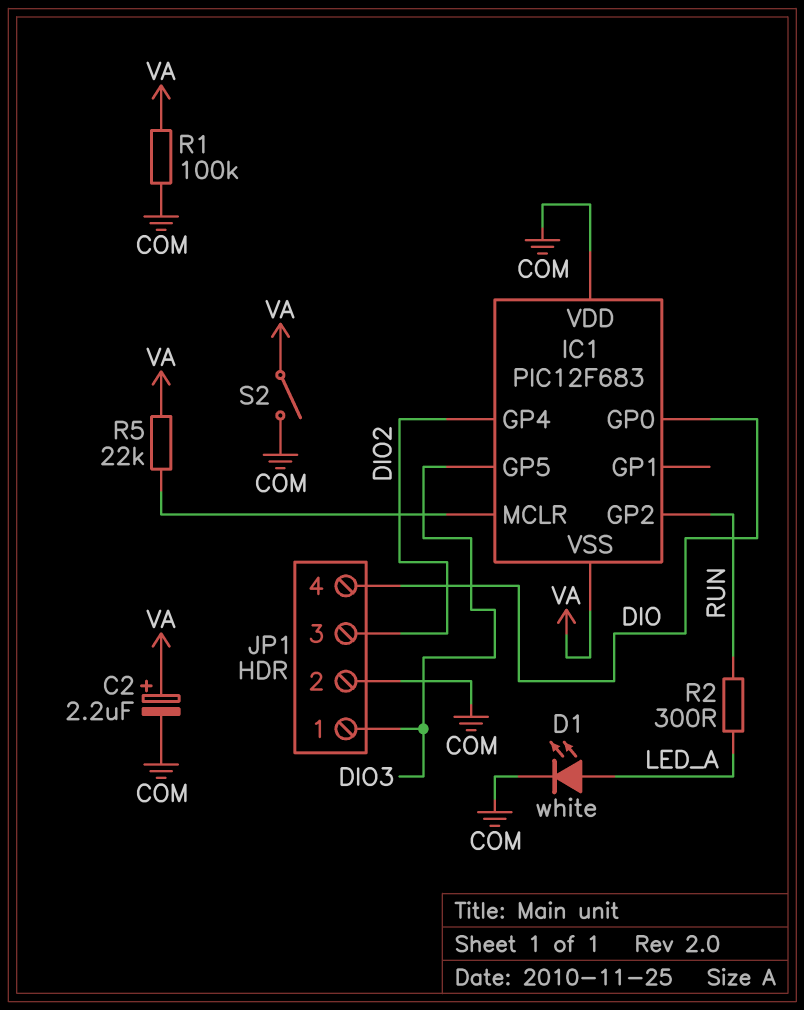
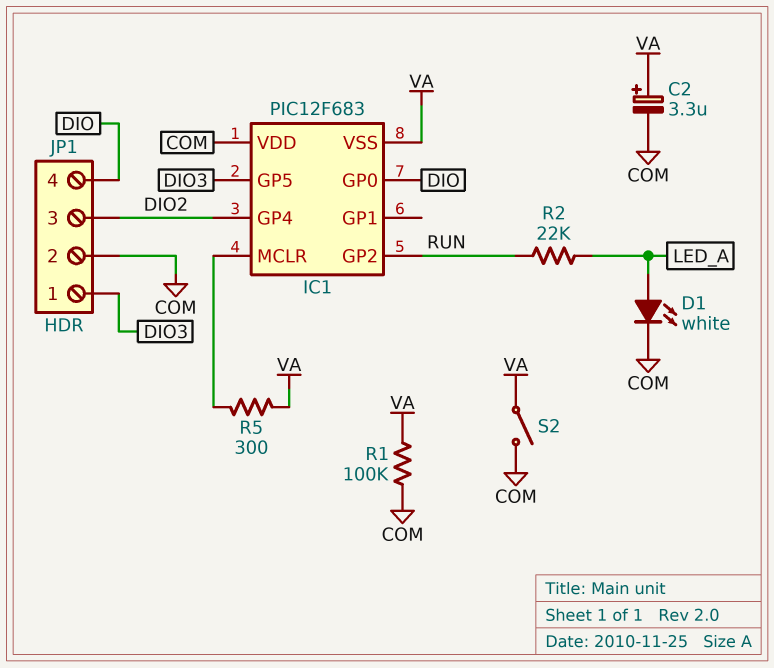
C2: 2.2uF (plus VA, minus COM) -> 3.3uF (plus VA, minus COM)
R2: 300 (LED_A, RUN) -> 22k (LED_A, RUN)
R5: 22k (IC1/MCLR, VA) -> 300 (IC1/MCLR, VA)

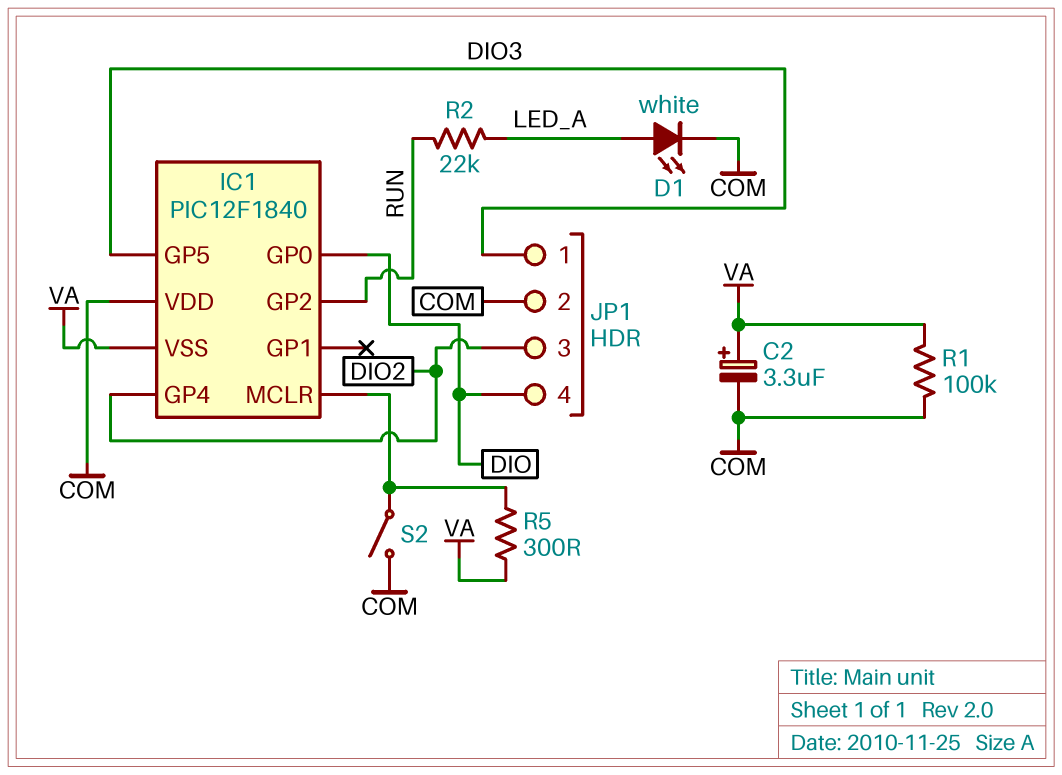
IC1: PIC12F683 -> PIC12F1840
S2: switch (COM, VA) -> switch (COM, IC1/MCLR)

